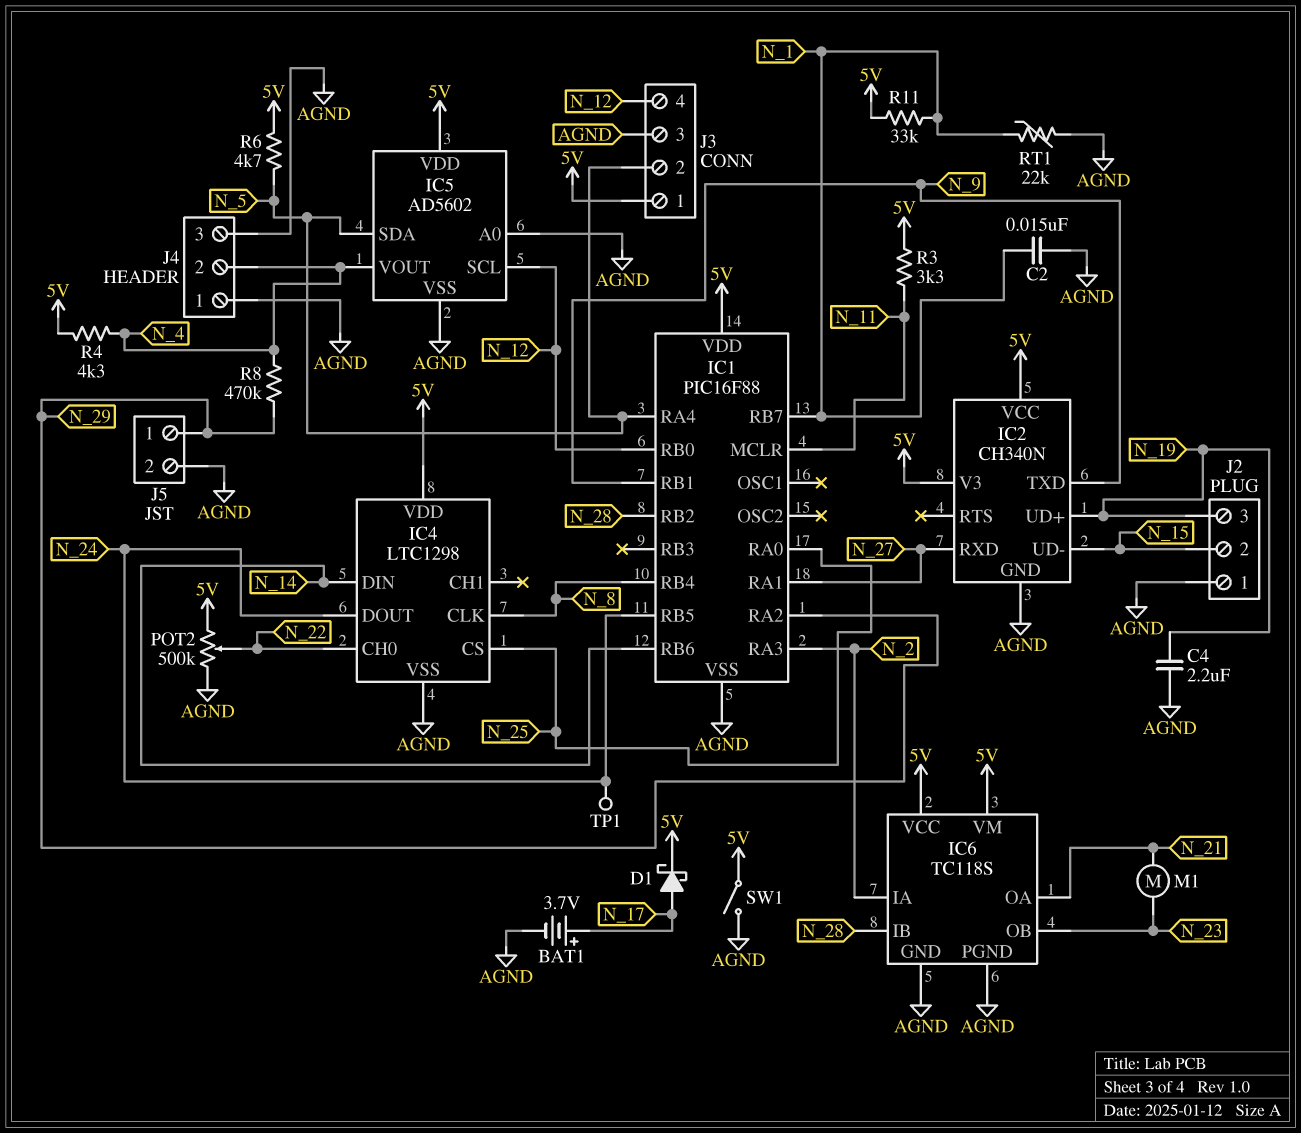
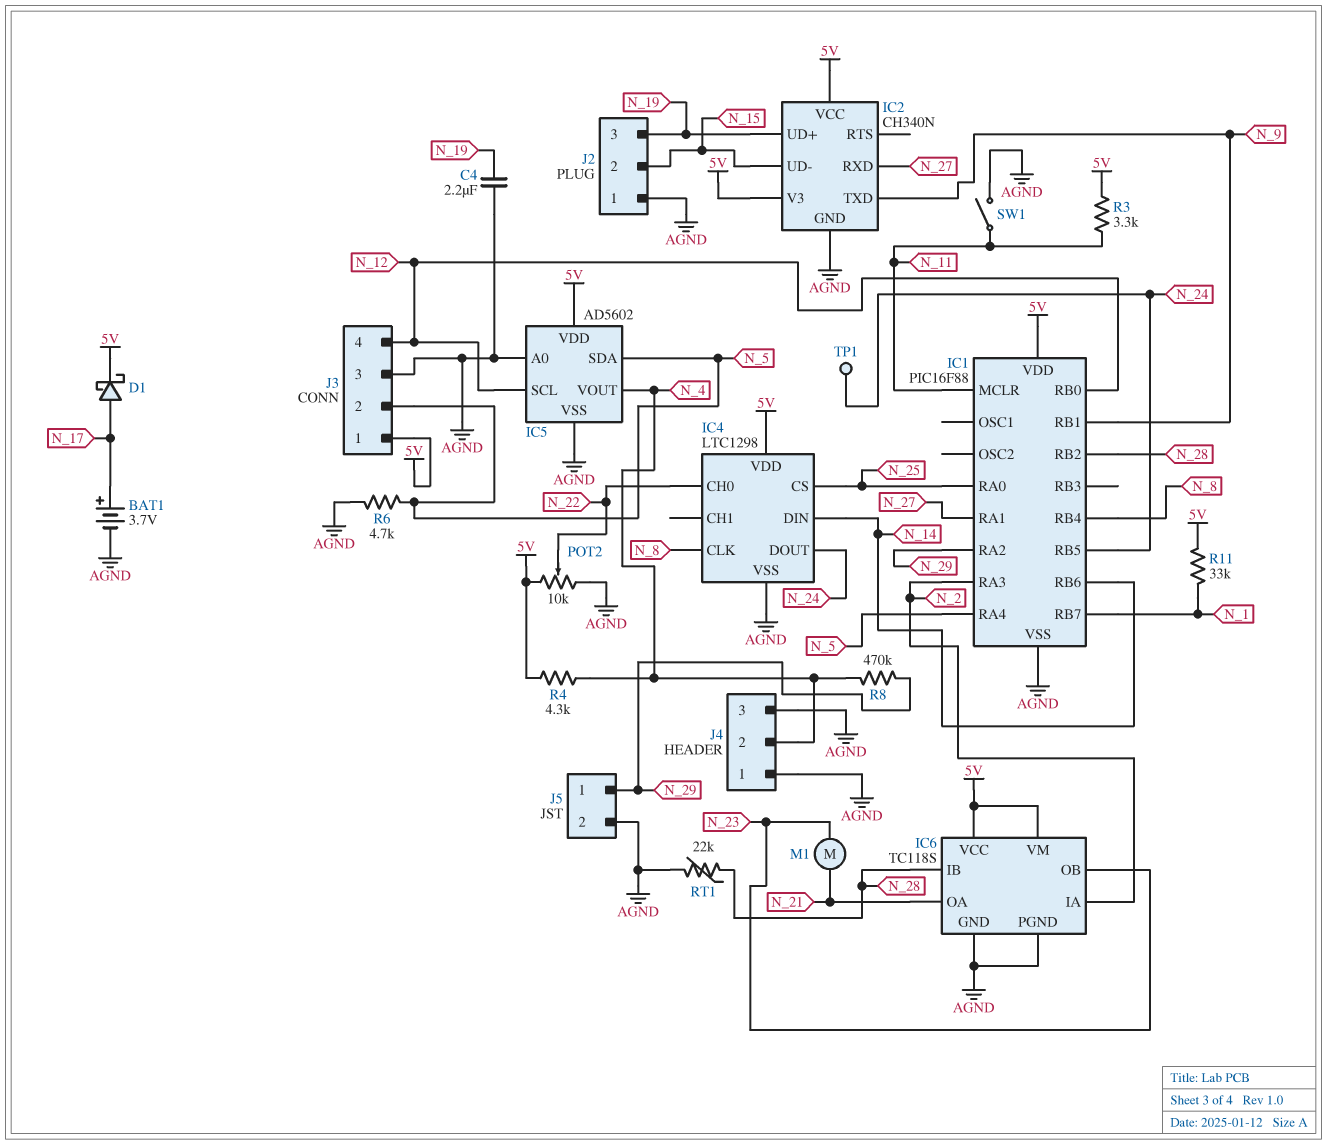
C2: 15nF (AGND, N_1) -> none
POT2: 500k (5V, AGND, wiper N_22) -> 10k (5V, AGND, wiper N_22)
R6: 4.7k (5V, N_5) -> 4.7k (AGND, N_5)
RT1: 22k (AGND, N_1) -> 22k (AGND, N_28)
SW1: switch (5V, AGND) -> switch (AGND, N_11)

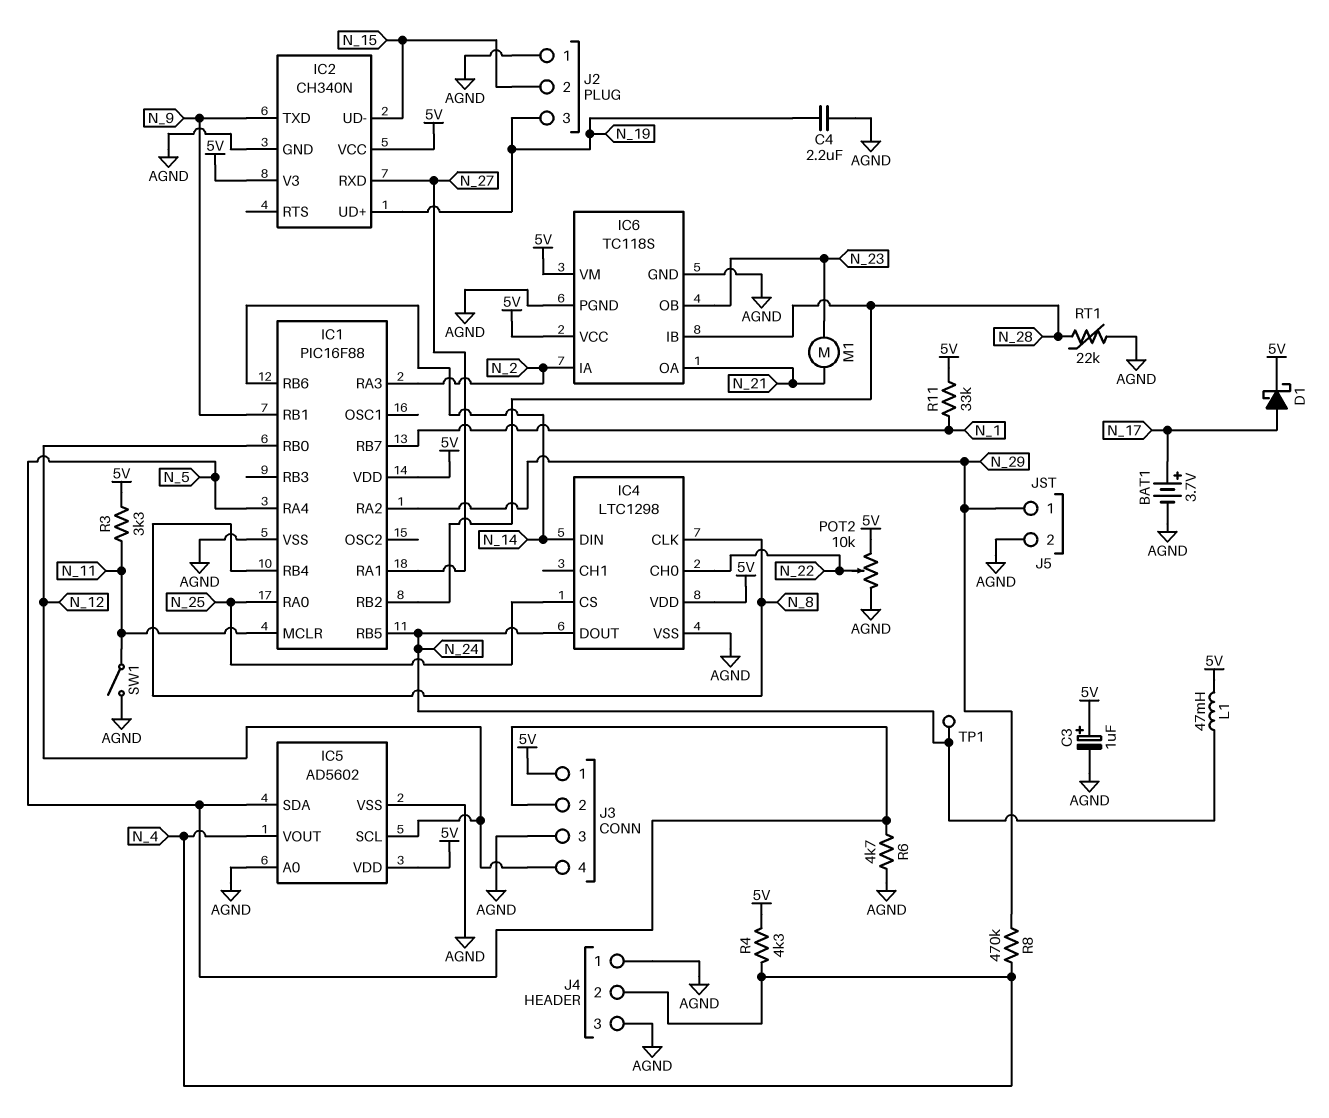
C3: none -> 1uF (plus 5V, minus AGND)
L1: none -> 47mH (5V, N_24)

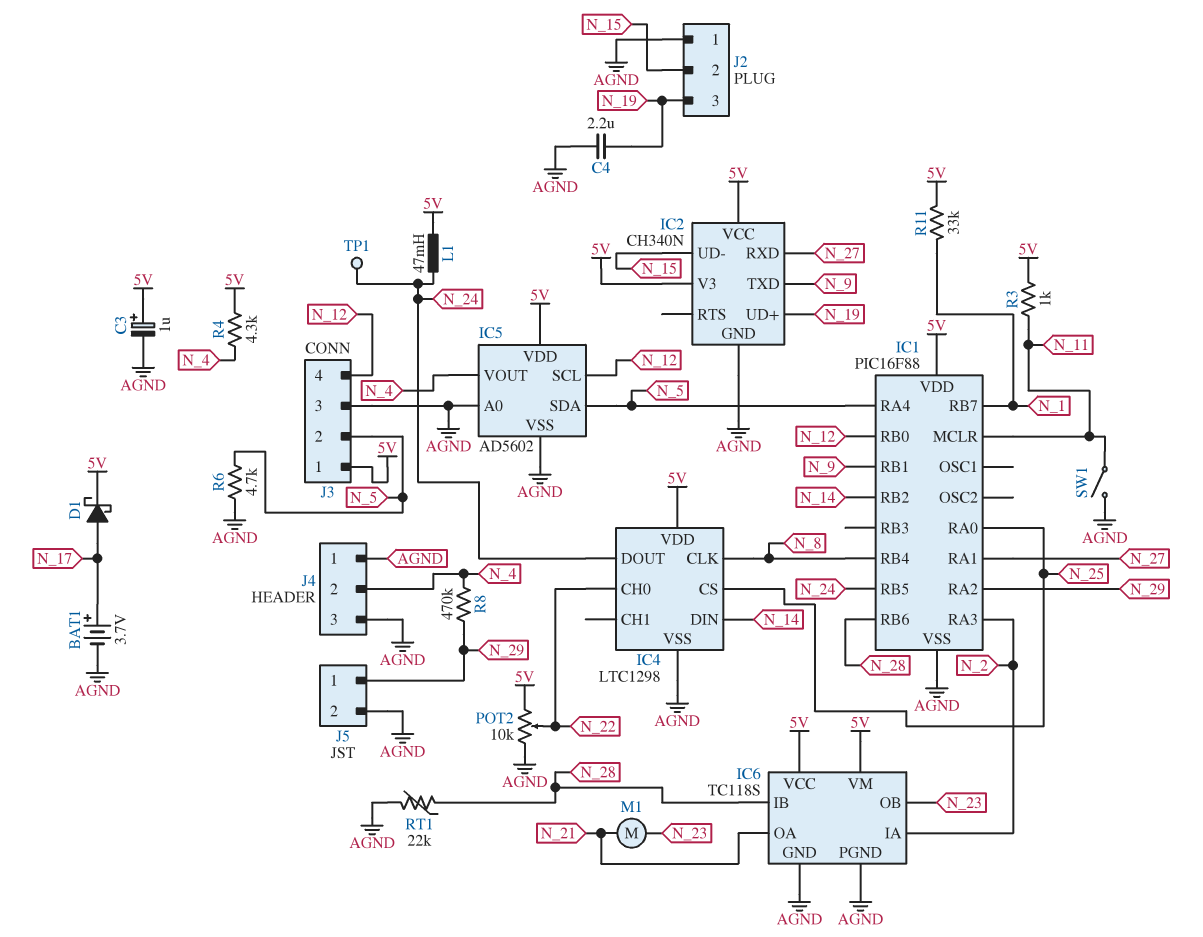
IC1 pin RB2: N_28 -> N_14
IC1 pin RB6: N_14 -> N_28
R3: 3.3k (5V, N_11) -> 1k (5V, N_11)

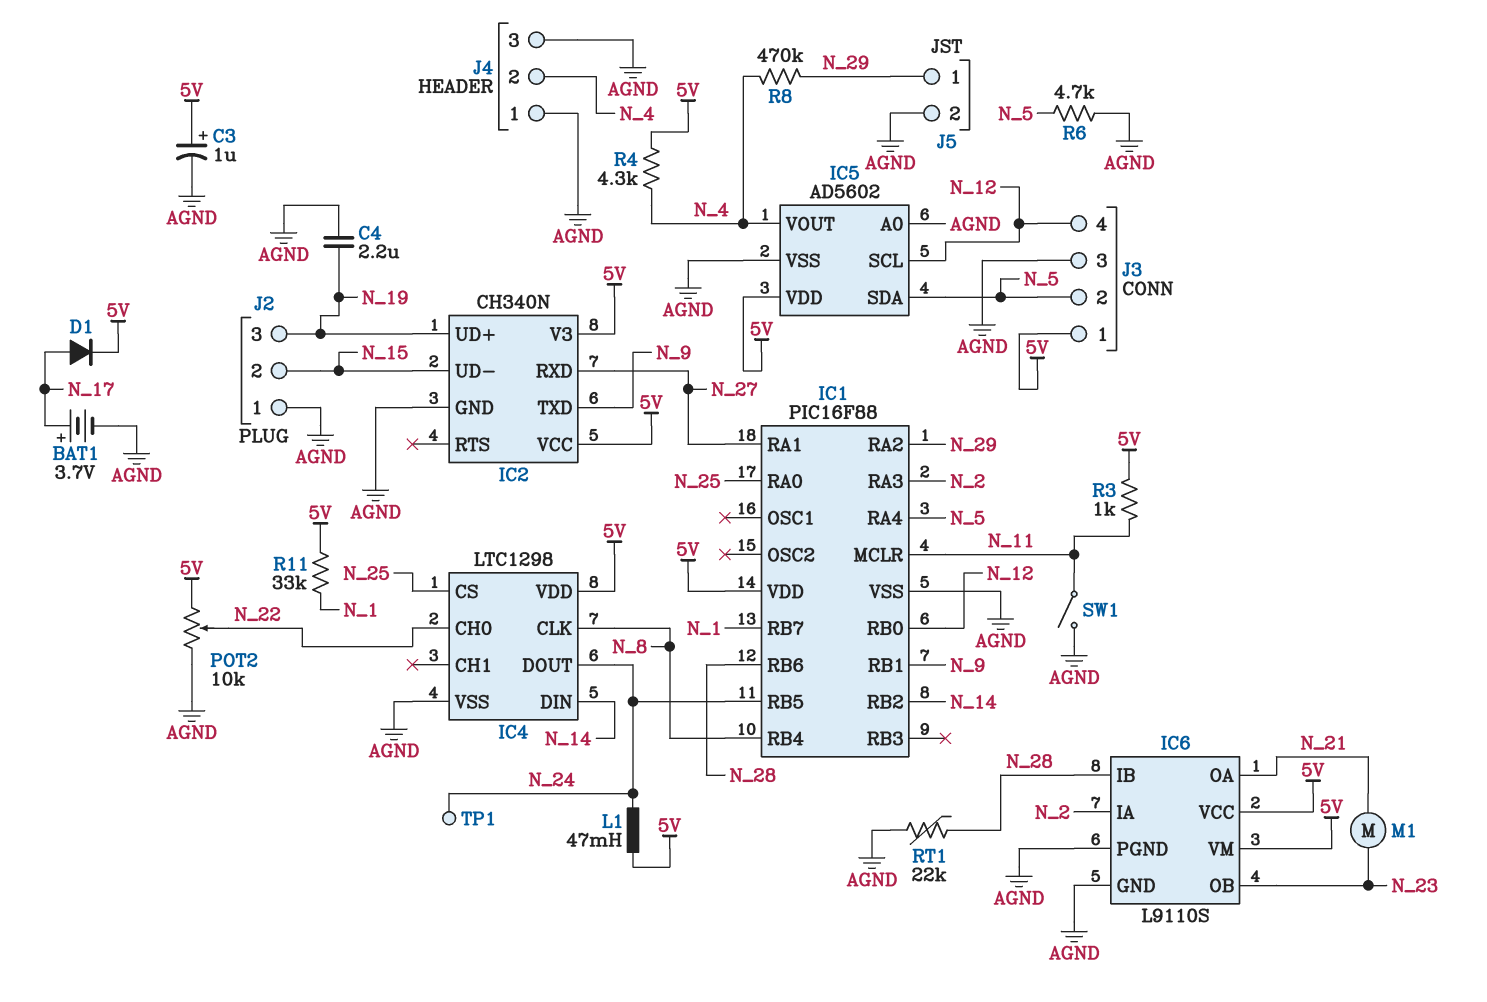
D1: schottky (A N_17, K 5V) -> diode (A N_17, K 5V)
IC6: TC118S -> L9110S

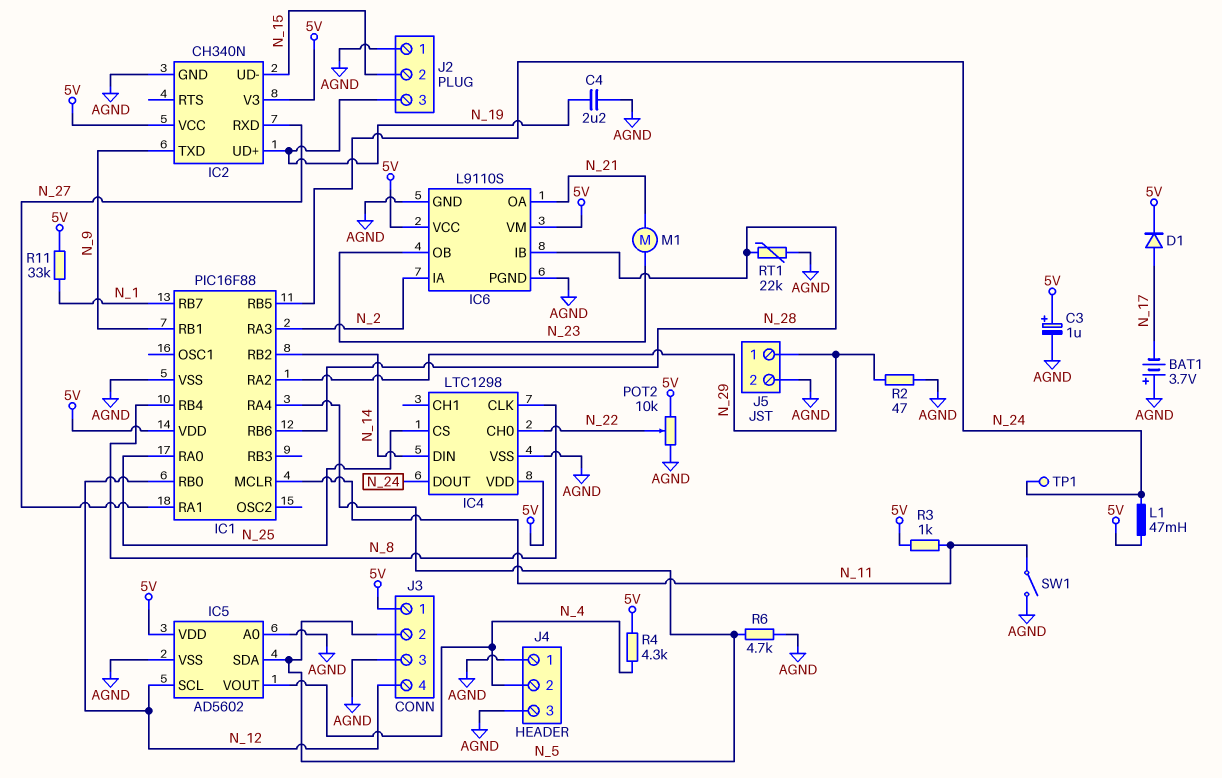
BAT1: 3.7V (plus N_17, minus AGND) -> 3.7V (plus AGND, minus N_17)
R2: none -> 47 (AGND, N_29)
R8: 470k (N_4, N_29) -> none

